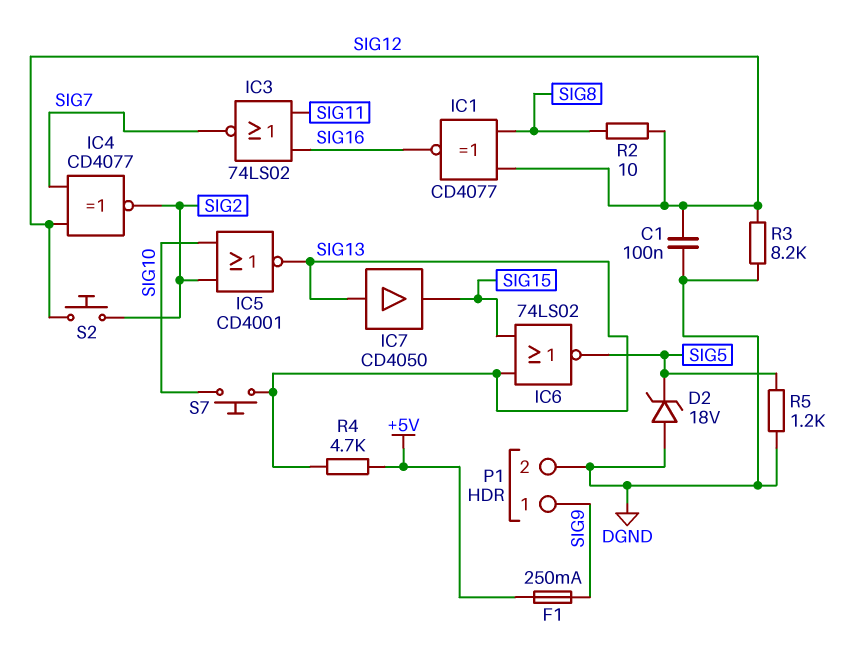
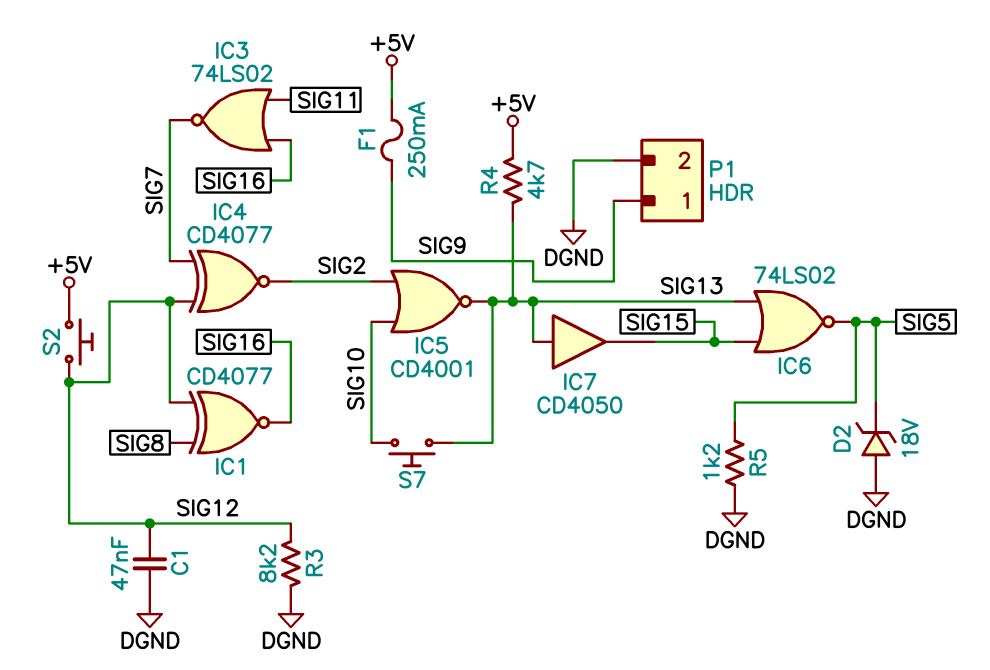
C1: 100nF (DGND, SIG12) -> 47nF (DGND, SIG12)
R2: 10 (SIG8, SIG12) -> none
S2: button (SIG2, SIG12) -> button (+5V, SIG12)

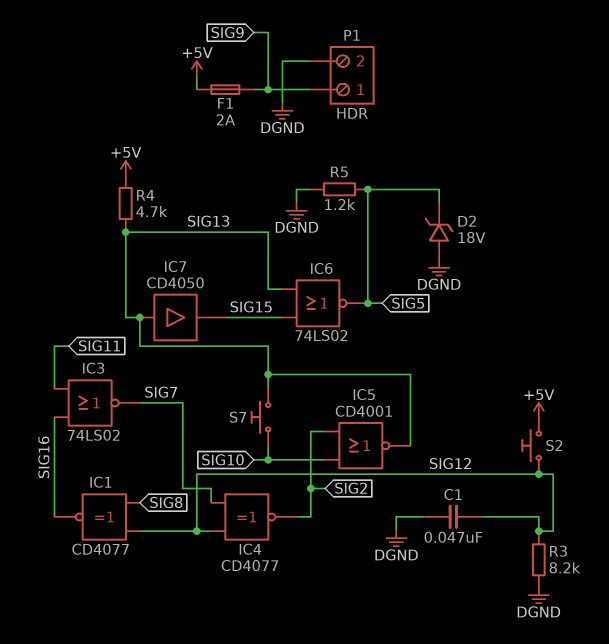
F1: 250mA (+5V, SIG9) -> 2A (+5V, SIG9)

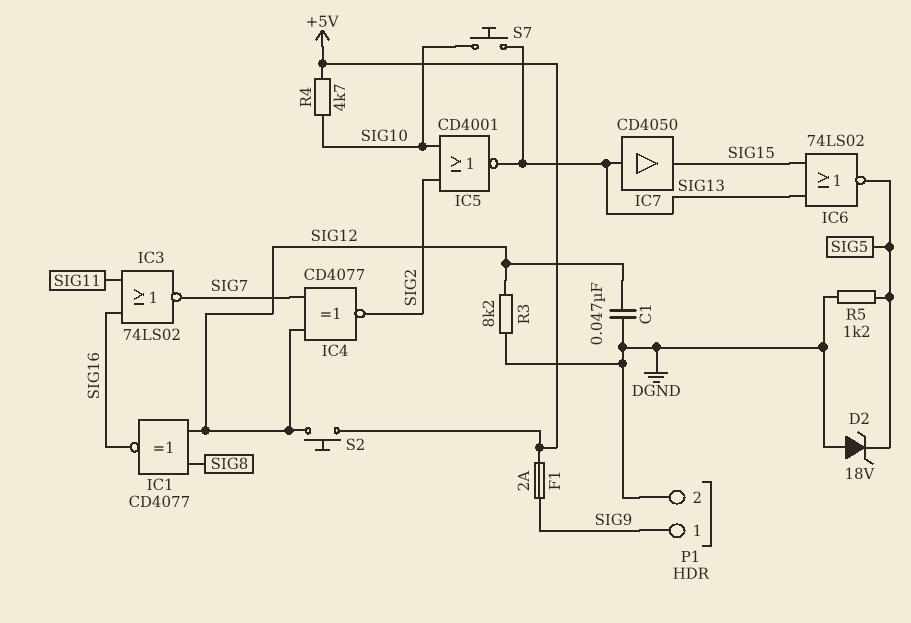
R4: 4.7k (+5V, SIG13) -> 4.7k (+5V, SIG10)

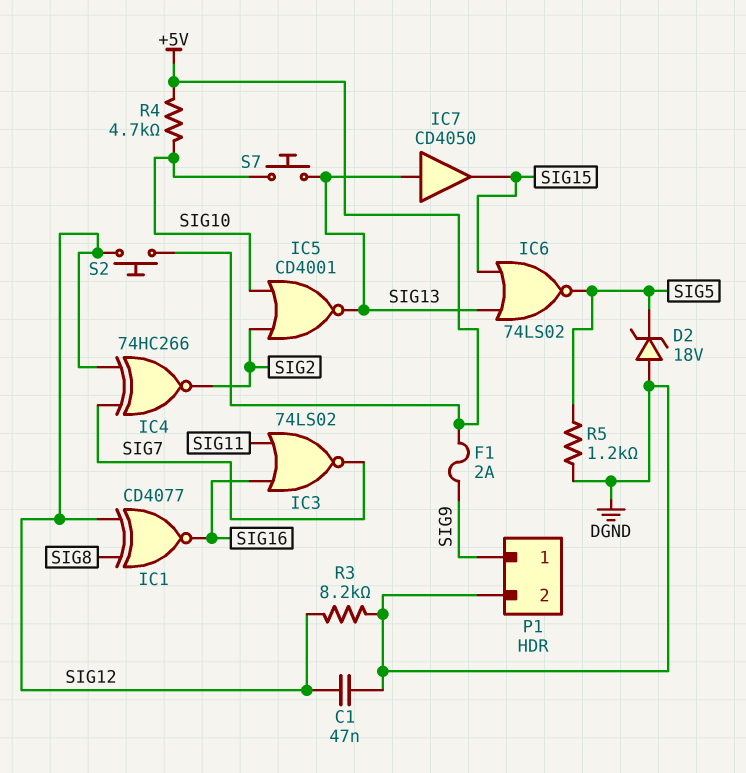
IC4: XNOR CD4077 (in SIG7, in SIG12, out SIG2) -> XNOR 74HC266 (in SIG7, in SIG12, out SIG2)

